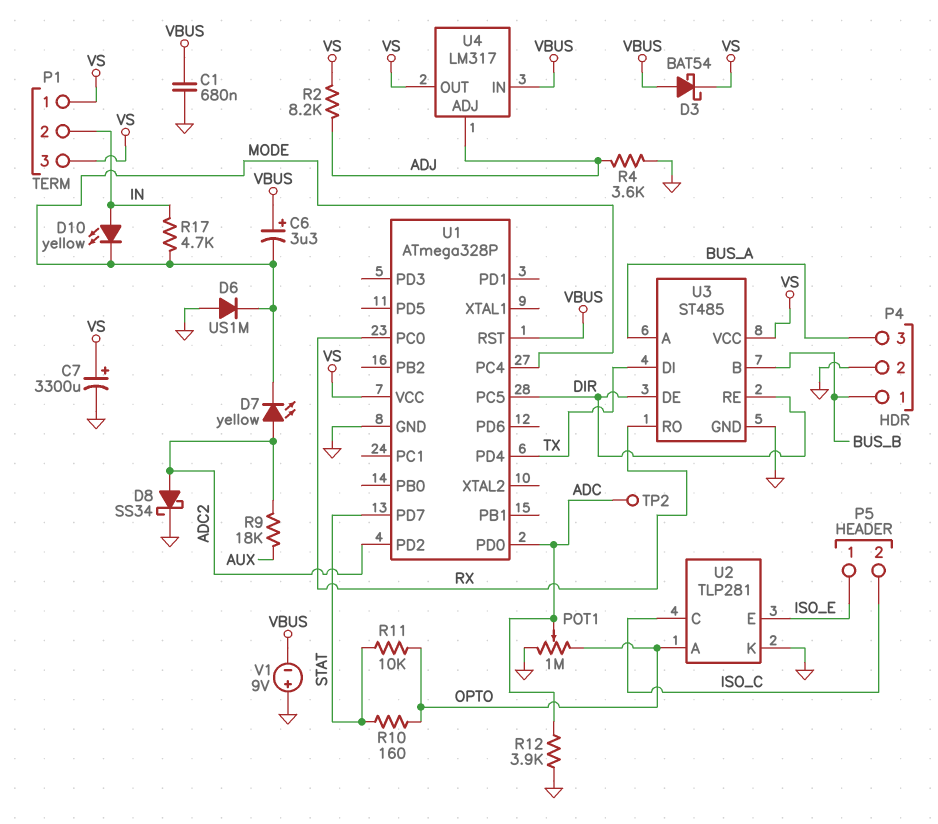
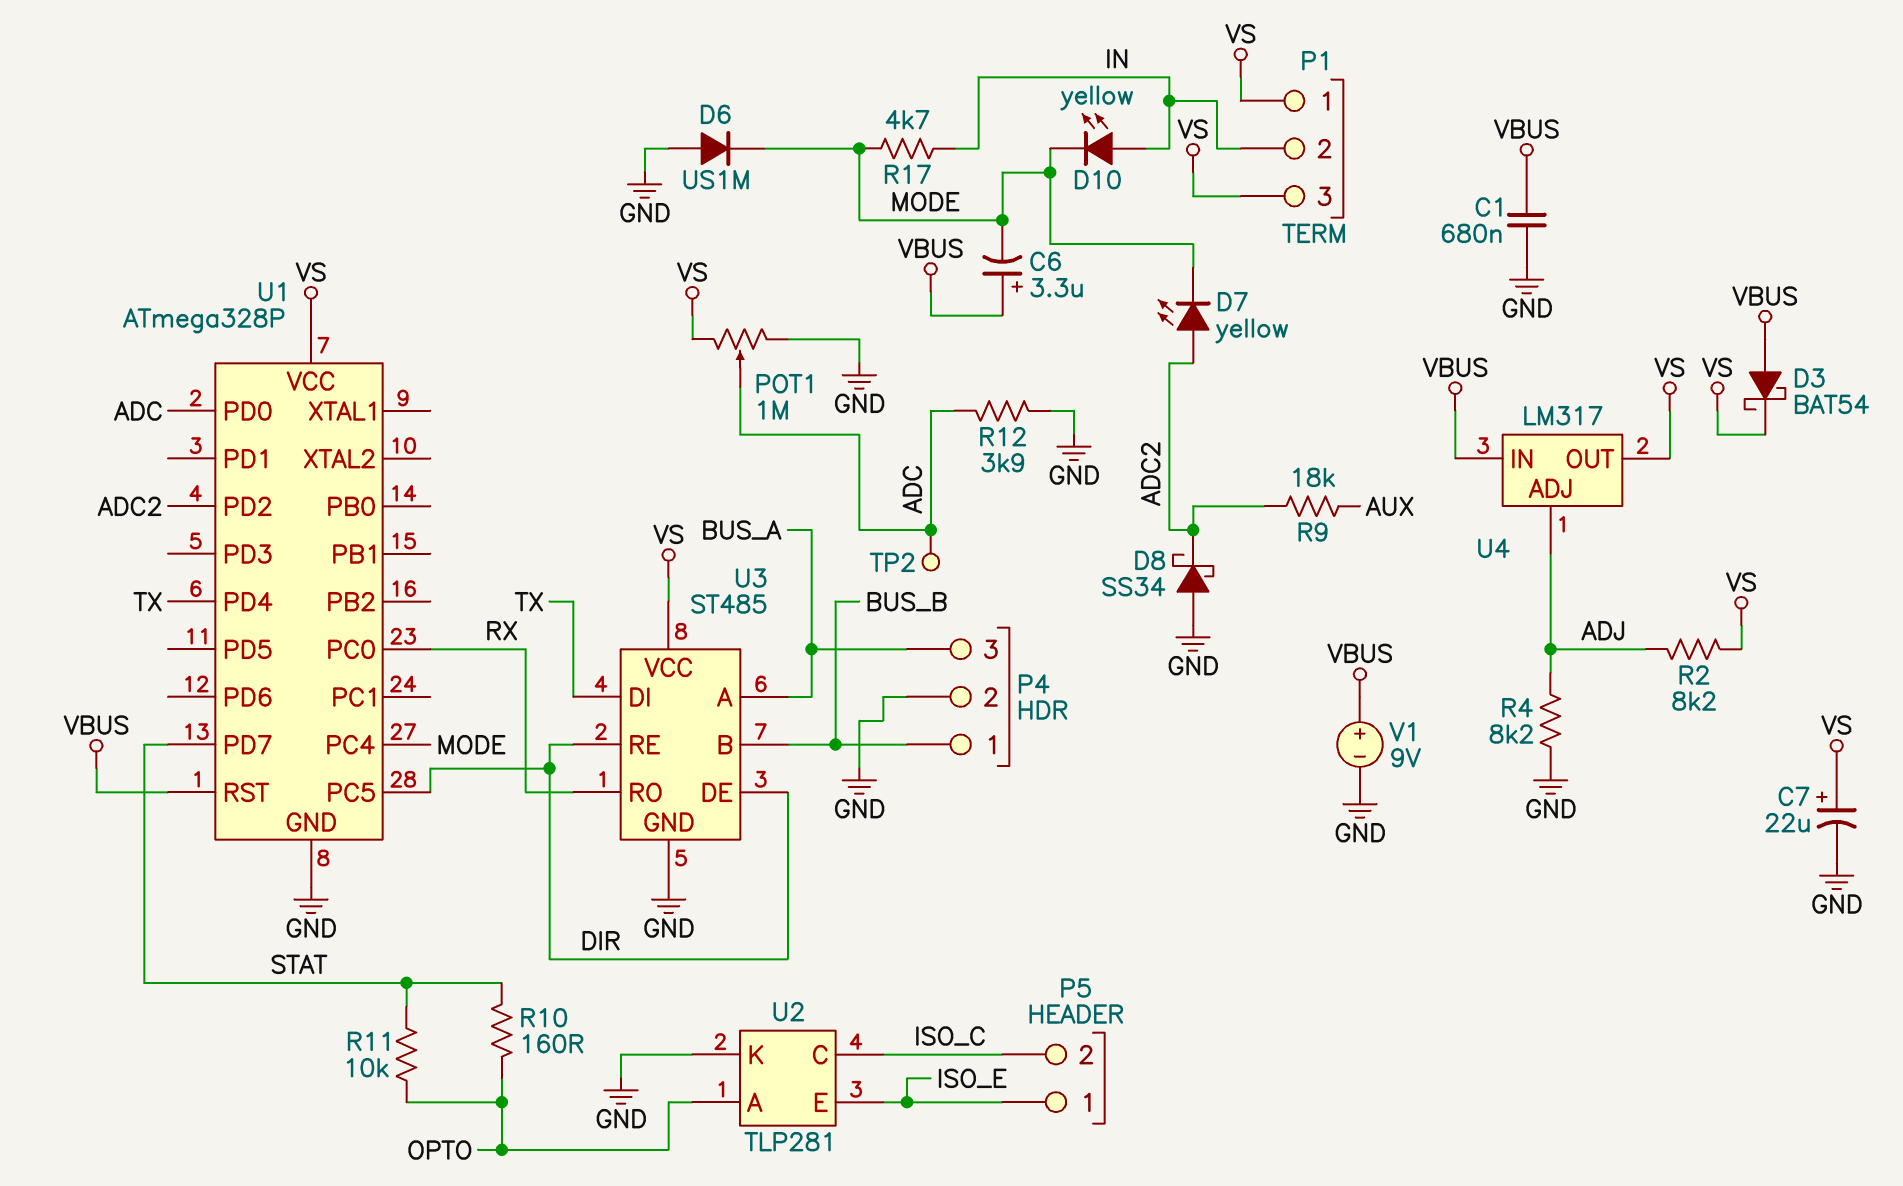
C7: 3300uF (plus VS, minus GND) -> 22uF (plus VS, minus GND)
D8: schottky SS34 (A ADC2, K GND) -> schottky SS34 (A GND, K ADC2)
POT1: 1M (GND, OPTO, wiper ADC) -> 1M (GND, VS, wiper ADC)
R4: 3.6k (ADJ, GND) -> 8.2k (ADJ, GND)
V1: 9V (plus GND, minus VBUS) -> 9V (plus VBUS, minus GND)

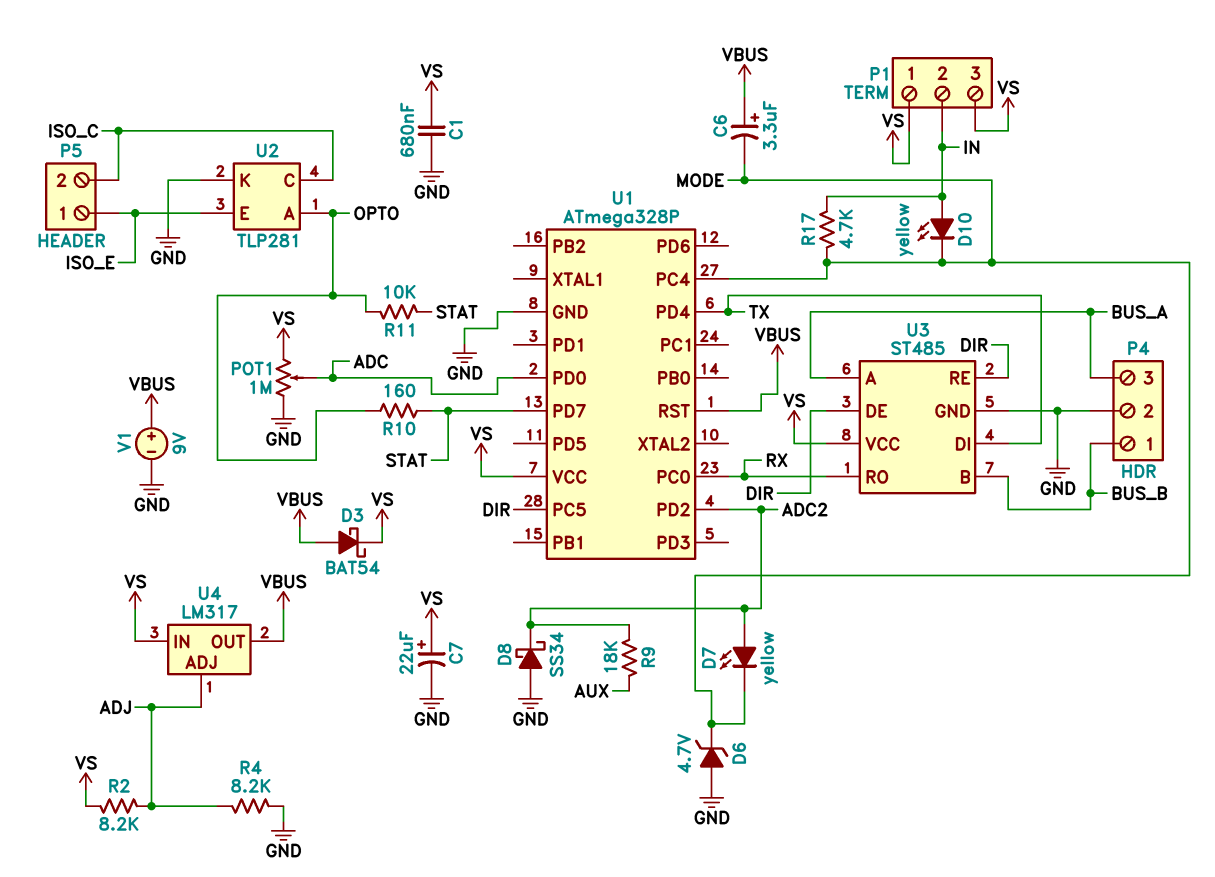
C1: 680nF (GND, VBUS) -> 680nF (GND, VS)
D6: diode US1M (A GND, K MODE) -> zener 4.7V (A GND, K MODE)
R12: 3.9k (ADC, GND) -> none
TP2: test point (ADC) -> none
U4 pin IN: VBUS -> VS
U4 pin OUT: VS -> VBUS

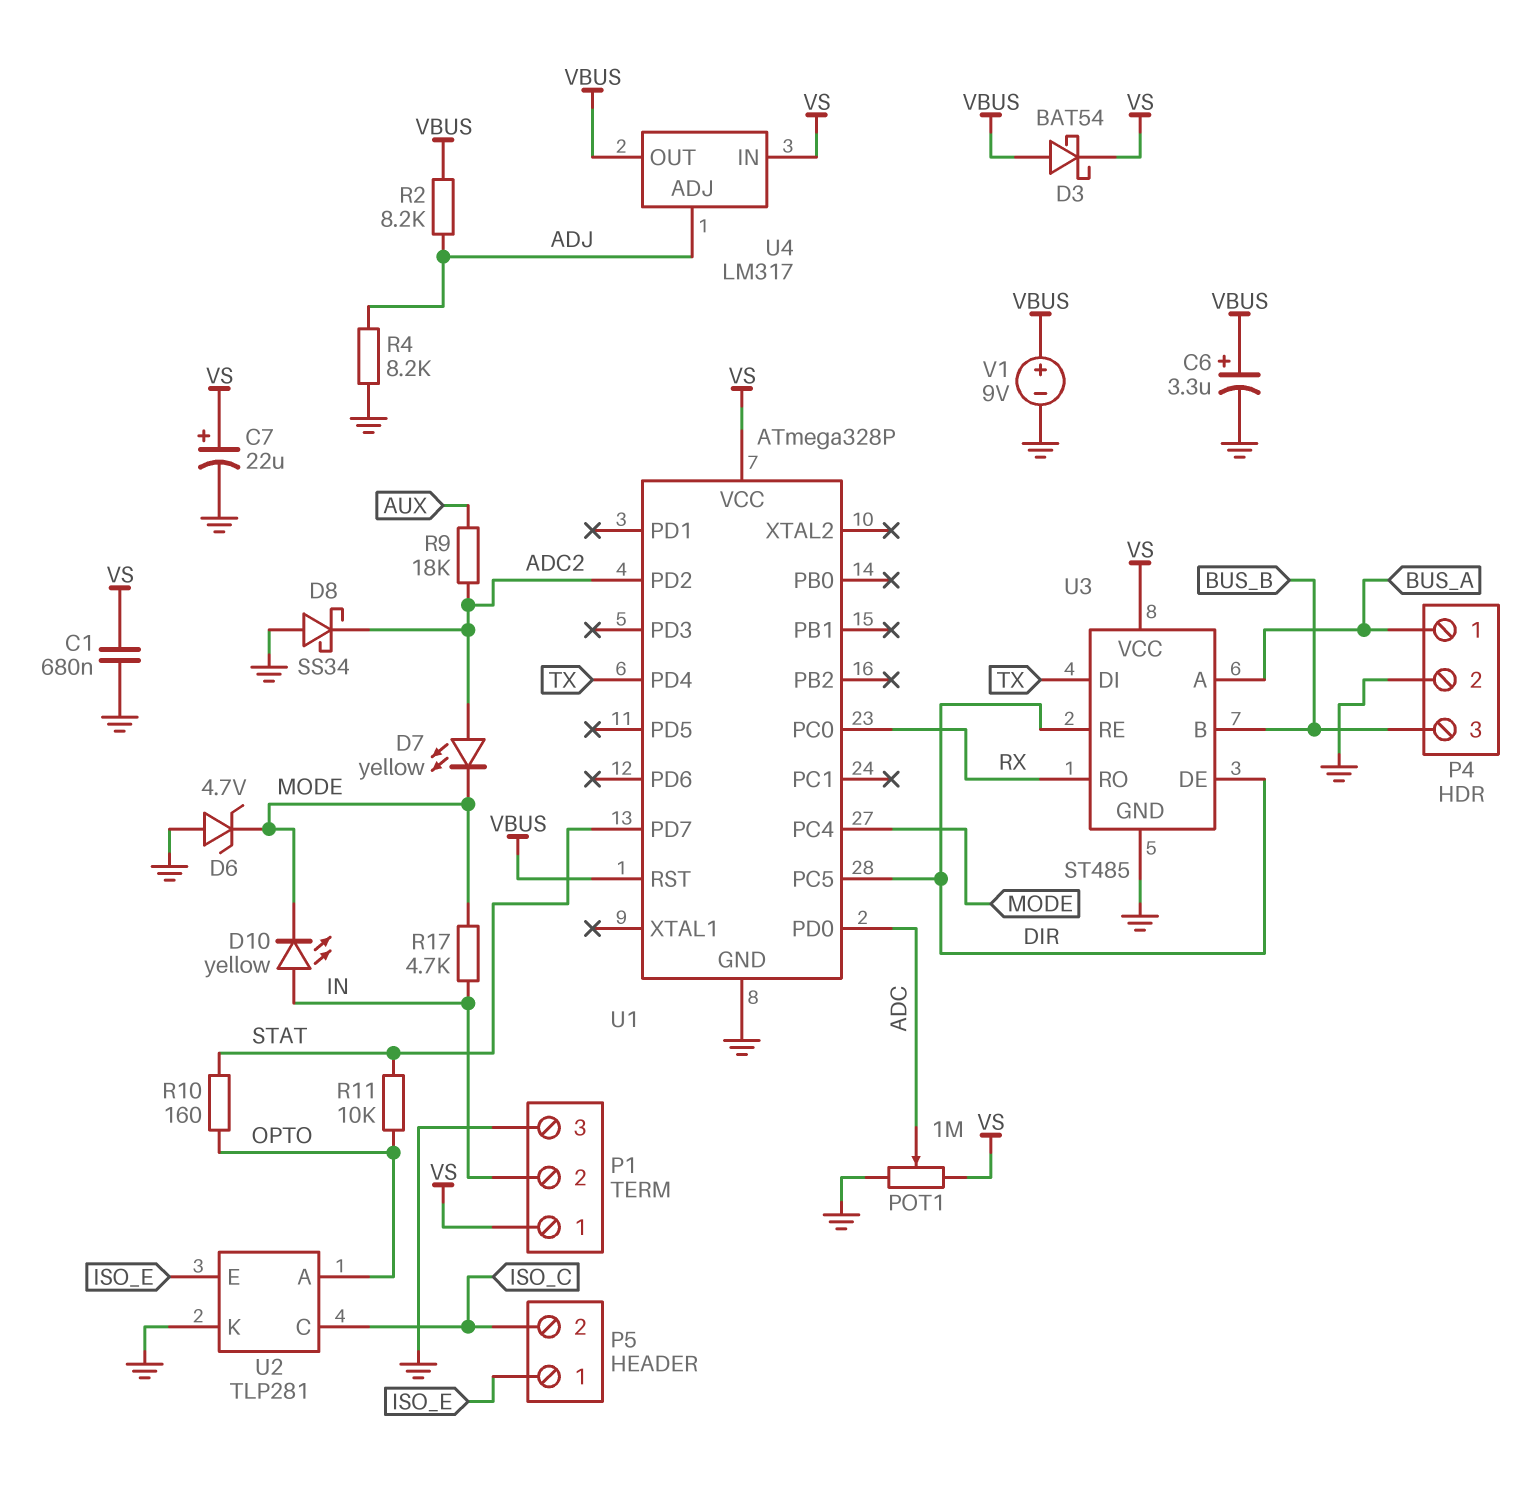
C6: 3.3uF (plus VBUS, minus MODE) -> 3.3uF (plus VBUS, minus GND)
P1 pin 3: VS -> GND
P4 pin 1: BUS_B -> BUS_A
P4 pin 3: BUS_A -> BUS_B
R2: 8.2k (ADJ, VS) -> 8.2k (ADJ, VBUS)

